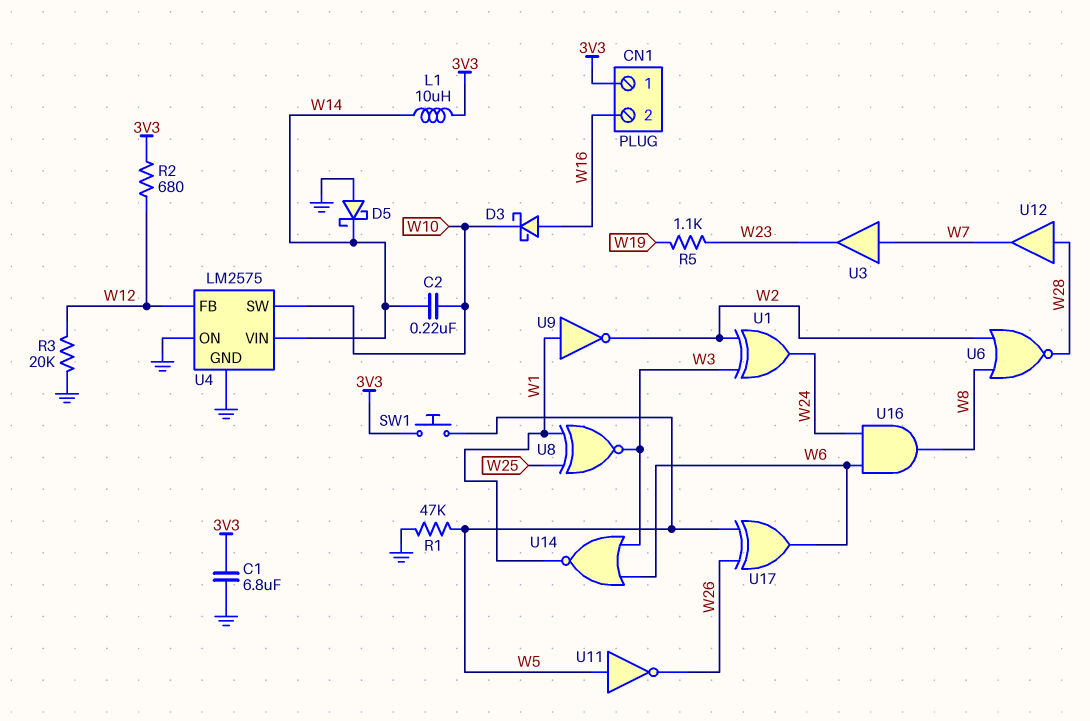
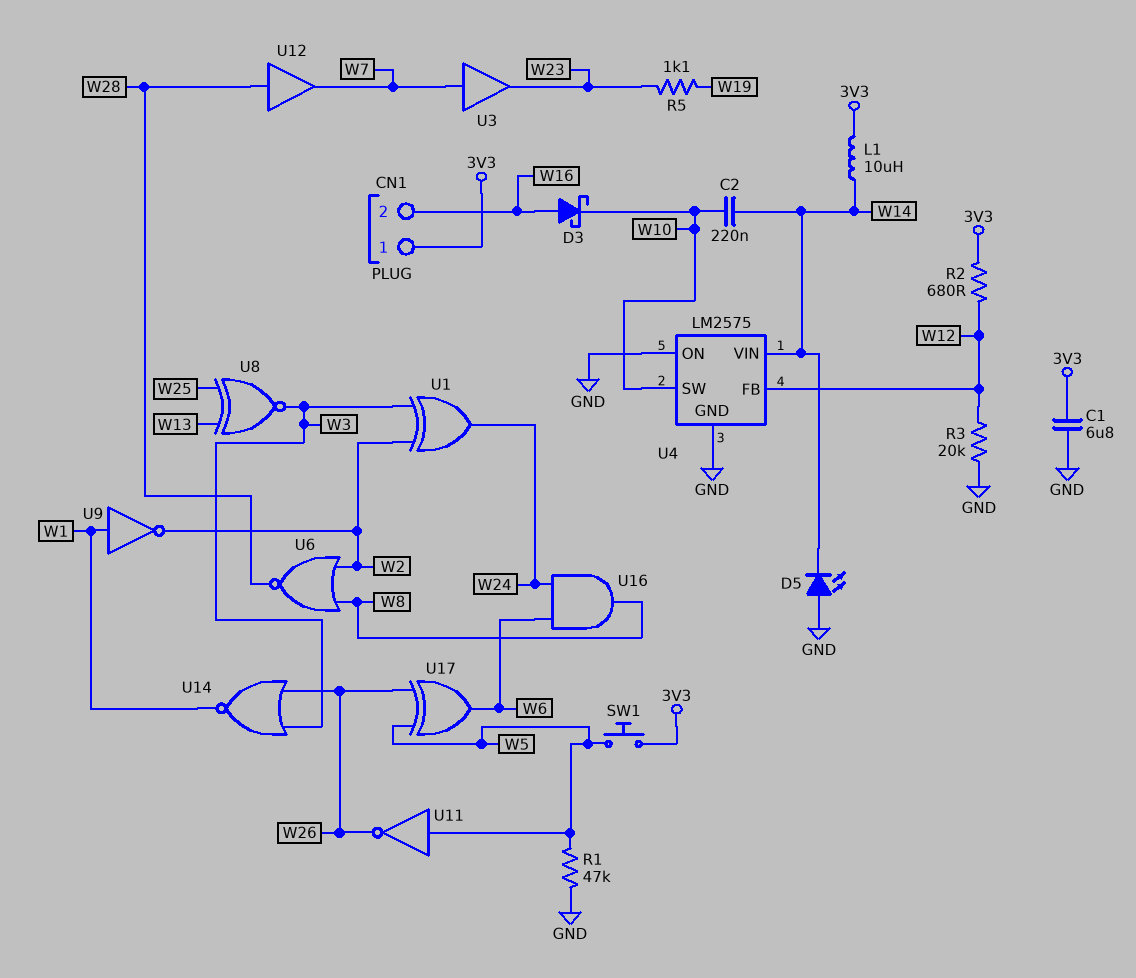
D5: schottky (A GND, K W14) -> LED (A GND, K W14)
U8: XNOR (in W1, in W25, out W3) -> XNOR (in W13, in W25, out W3)
U14: NOR (in W3, in W6, out W1) -> NOR (in W3, in W26, out W1)

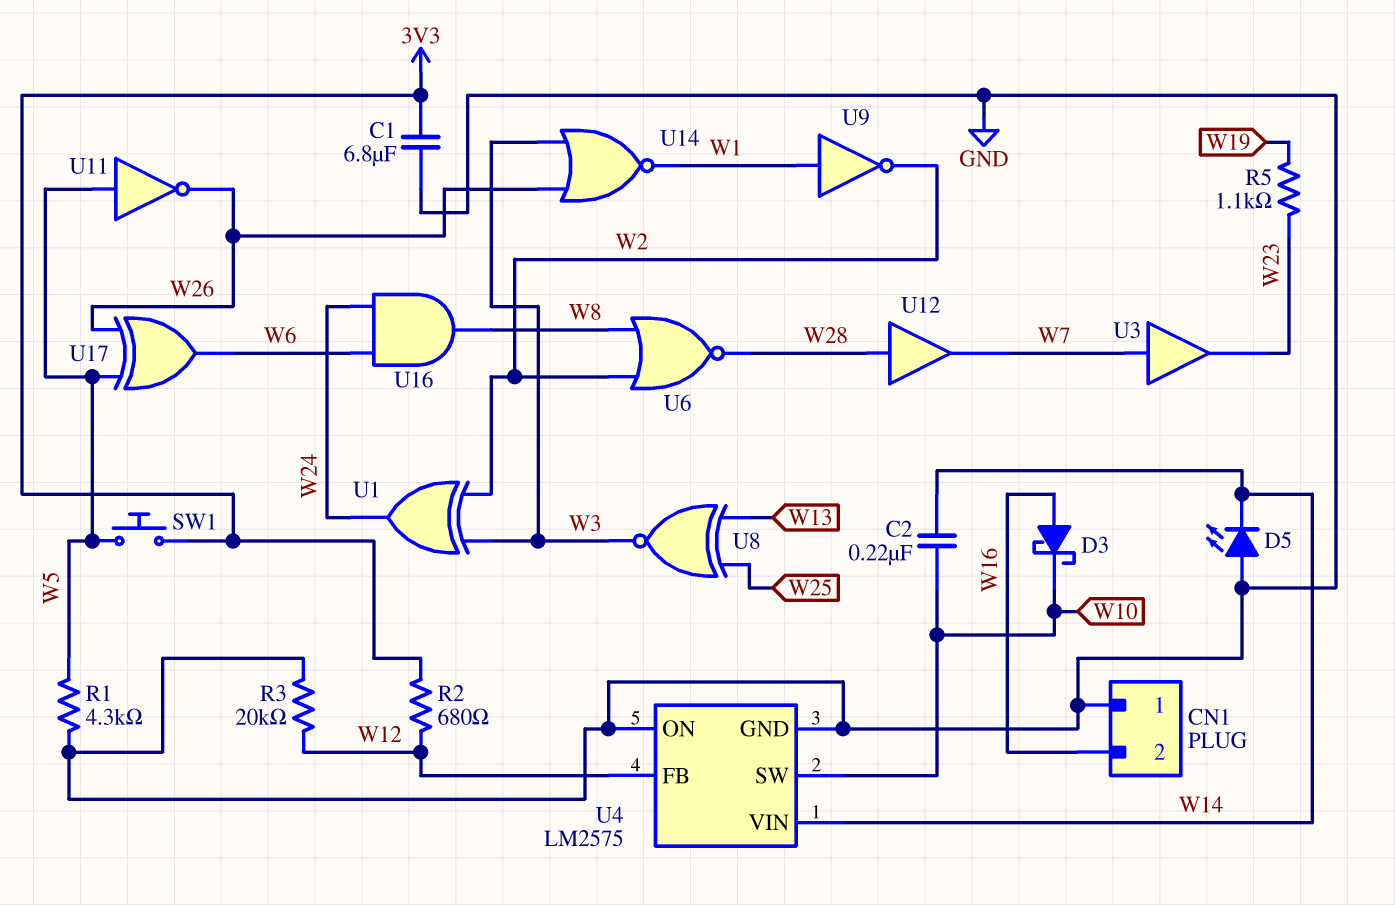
CN1 pin 1: 3V3 -> GND
L1: 10uH (3V3, W14) -> none
R1: 47k (GND, W5) -> 4.3k (GND, W5)

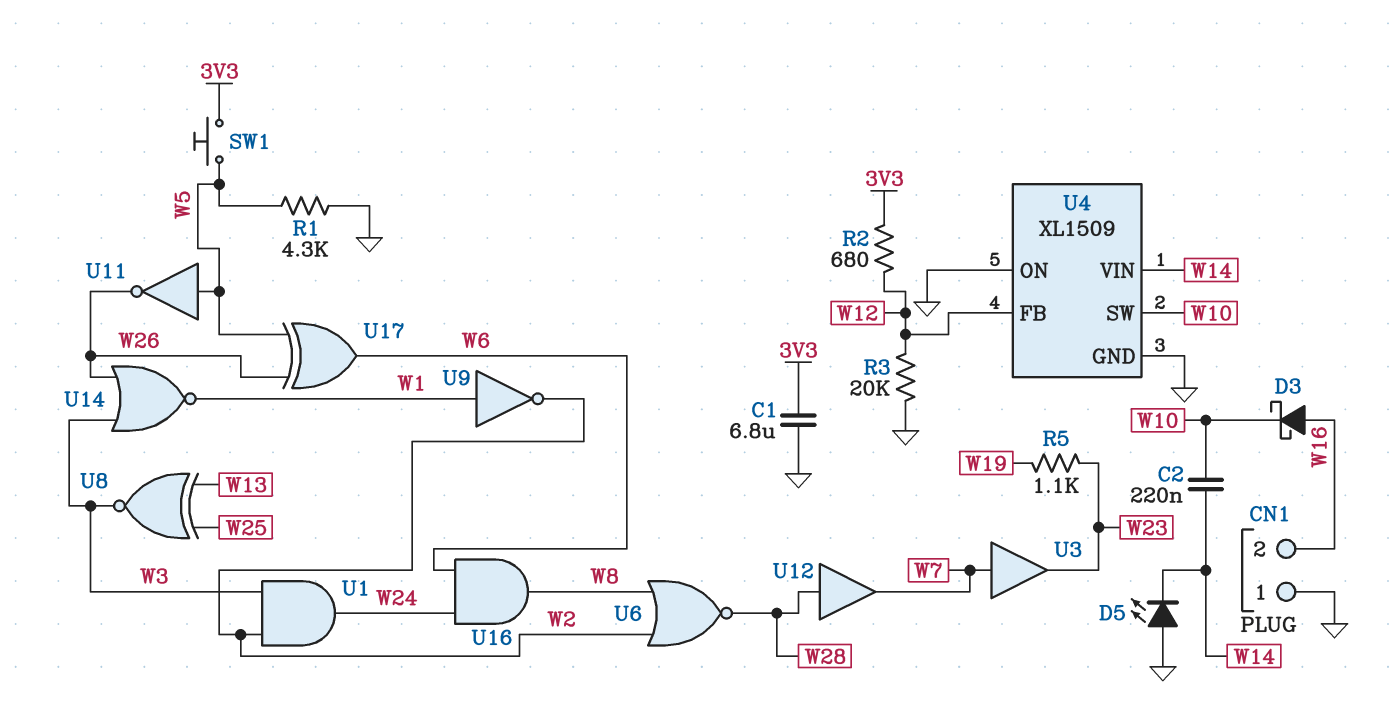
U1: XOR (in W2, in W3, out W24) -> AND (in W2, in W3, out W24)
U4: LM2575 -> XL1509

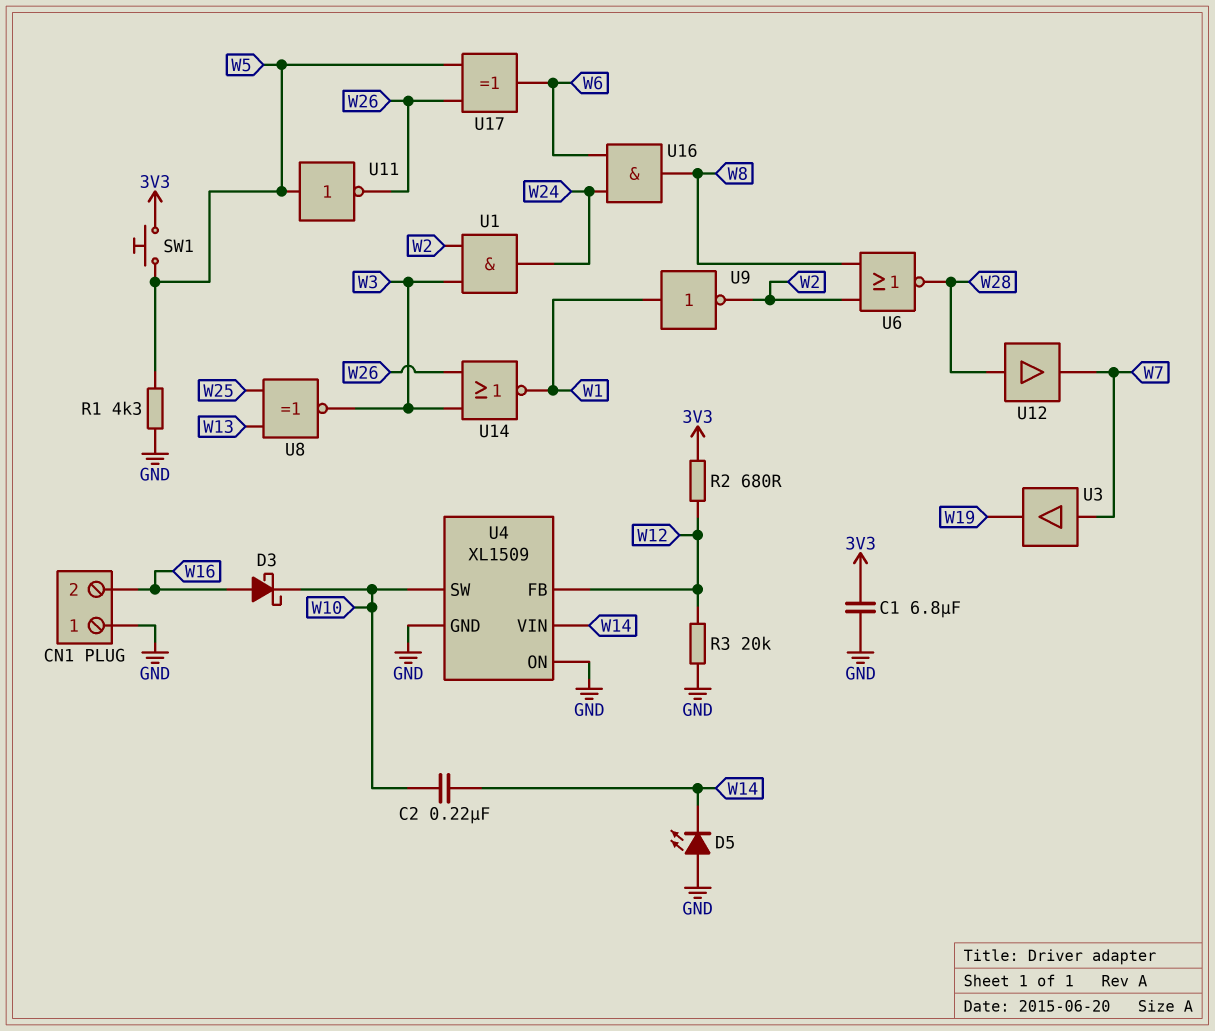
R5: 1.1k (W19, W23) -> none
U3: buffer (in W7, out W23) -> buffer (in W7, out W19)

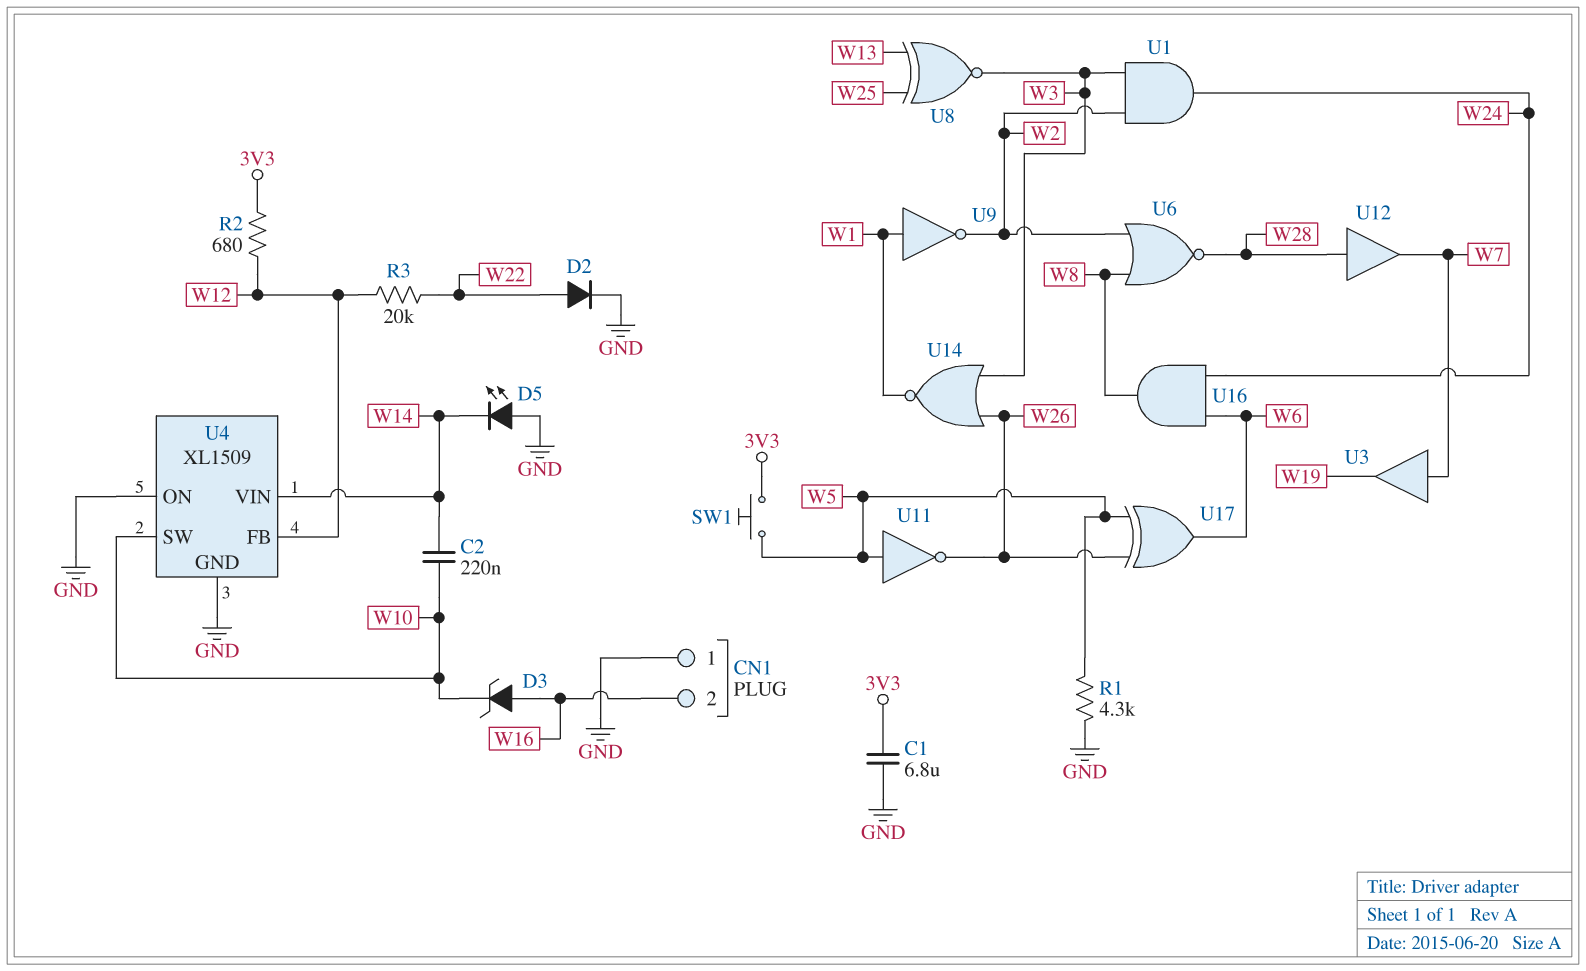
D2: none -> diode (A W22, K GND)
D3: schottky (A W16, K W10) -> zener (A W16, K W10)
R3: 20k (GND, W12) -> 20k (W12, W22)

